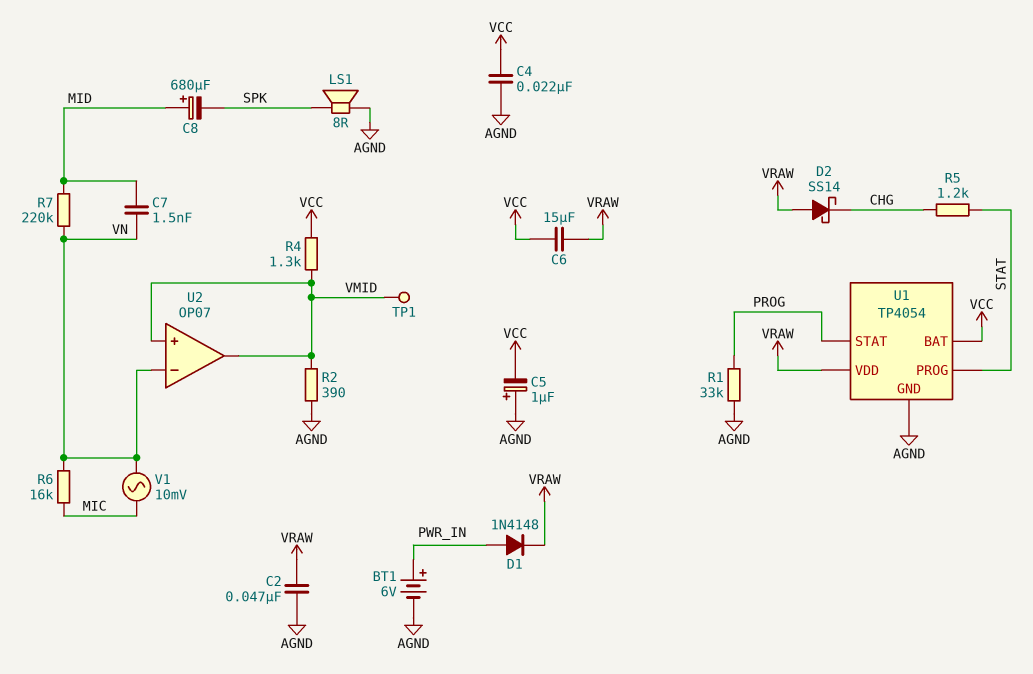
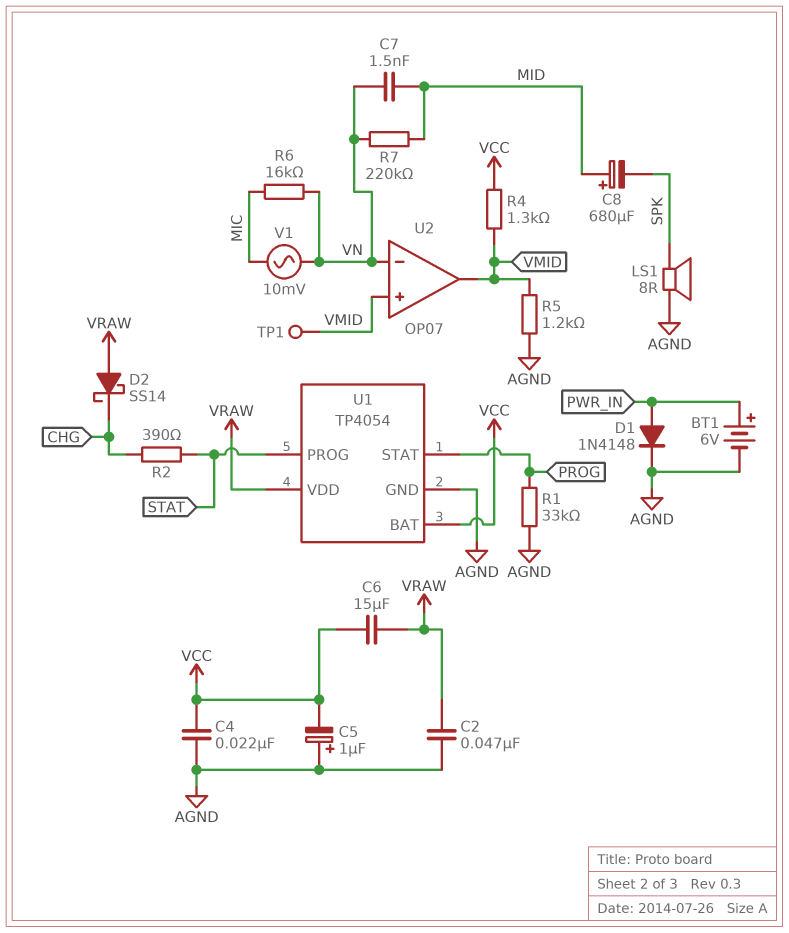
D1: diode 1N4148 (A PWR_IN, K VRAW) -> diode 1N4148 (A PWR_IN, K AGND)
R2: 390 (AGND, VMID) -> 390 (CHG, STAT)
R5: 1.2k (CHG, STAT) -> 1.2k (AGND, VMID)

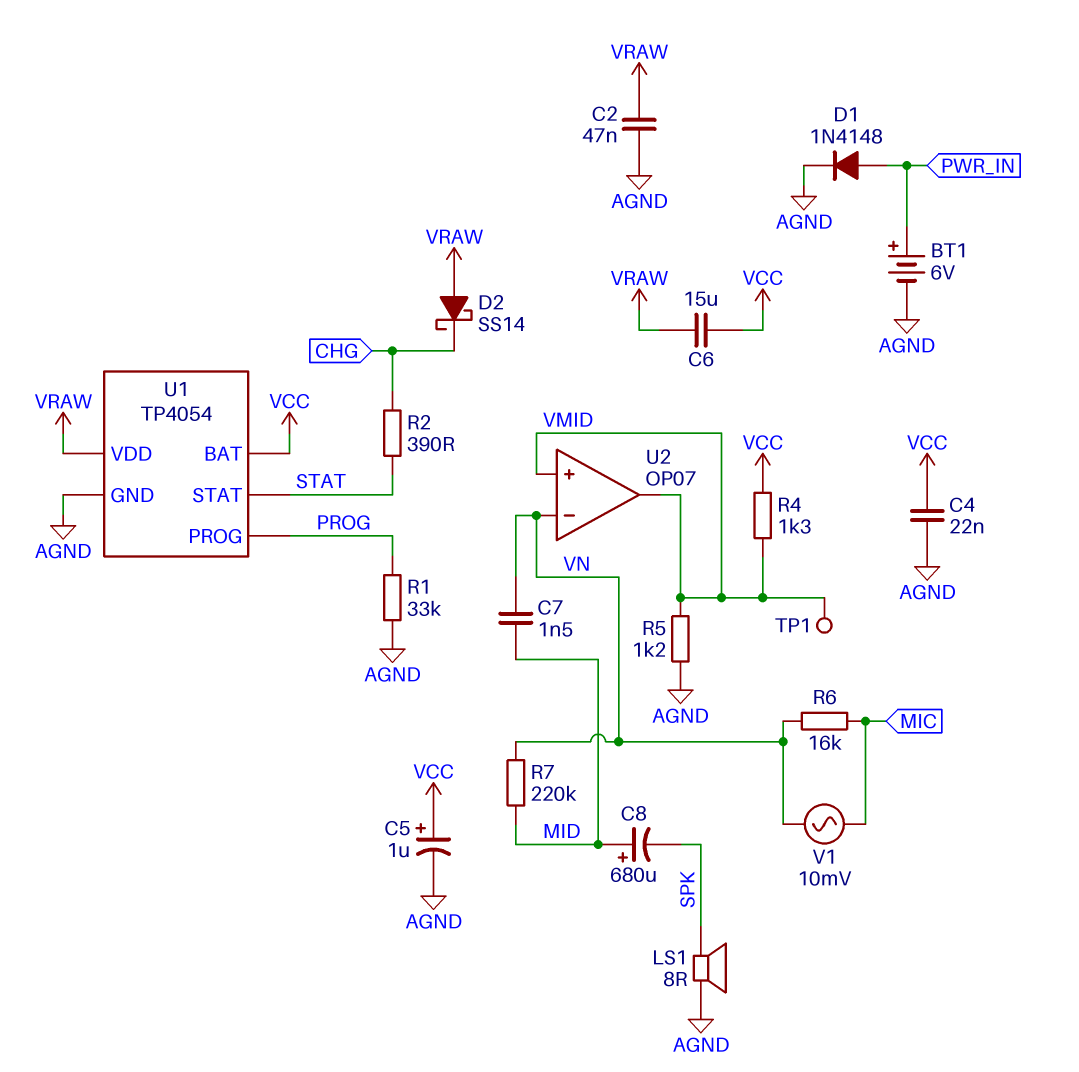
C5: 1uF (plus AGND, minus VCC) -> 1uF (plus VCC, minus AGND)
U1 pin PROG: STAT -> PROG
U1 pin STAT: PROG -> STAT

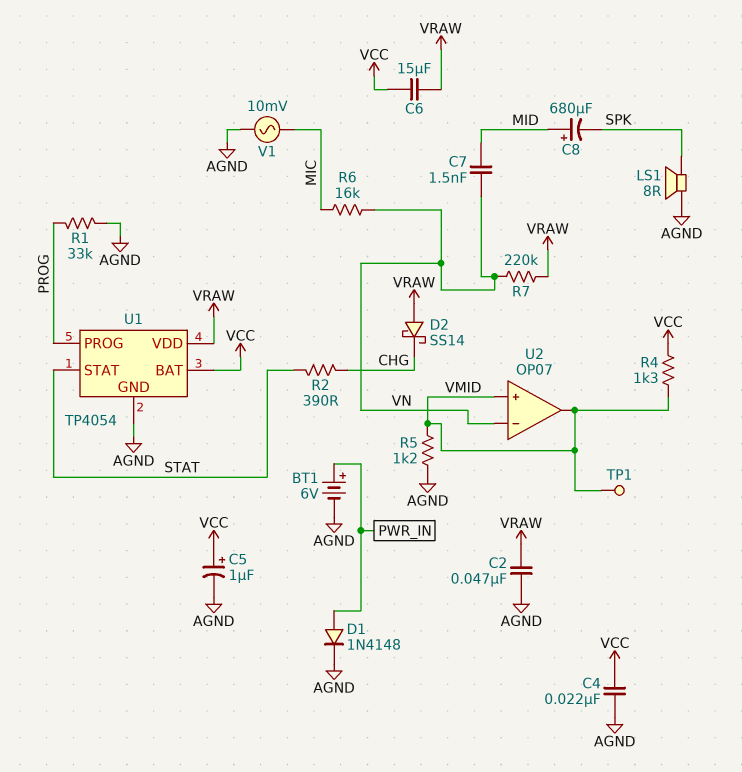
R7: 220k (MID, VN) -> 220k (VN, VRAW)
V1: AC 10mV (MIC, VN) -> AC 10mV (AGND, MIC)

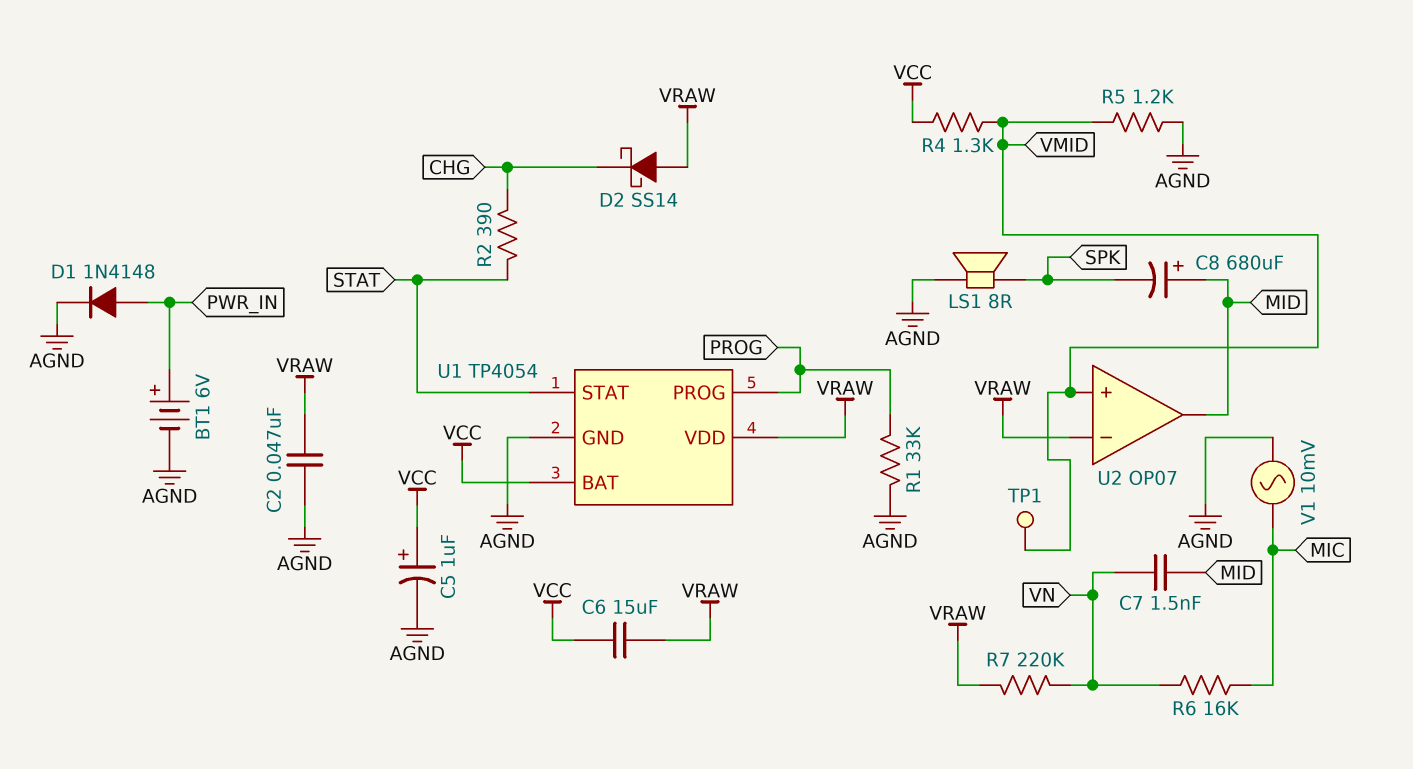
C4: 22nF (AGND, VCC) -> none
U2 pin in-: VN -> VRAW
U2 pin out: VMID -> MID

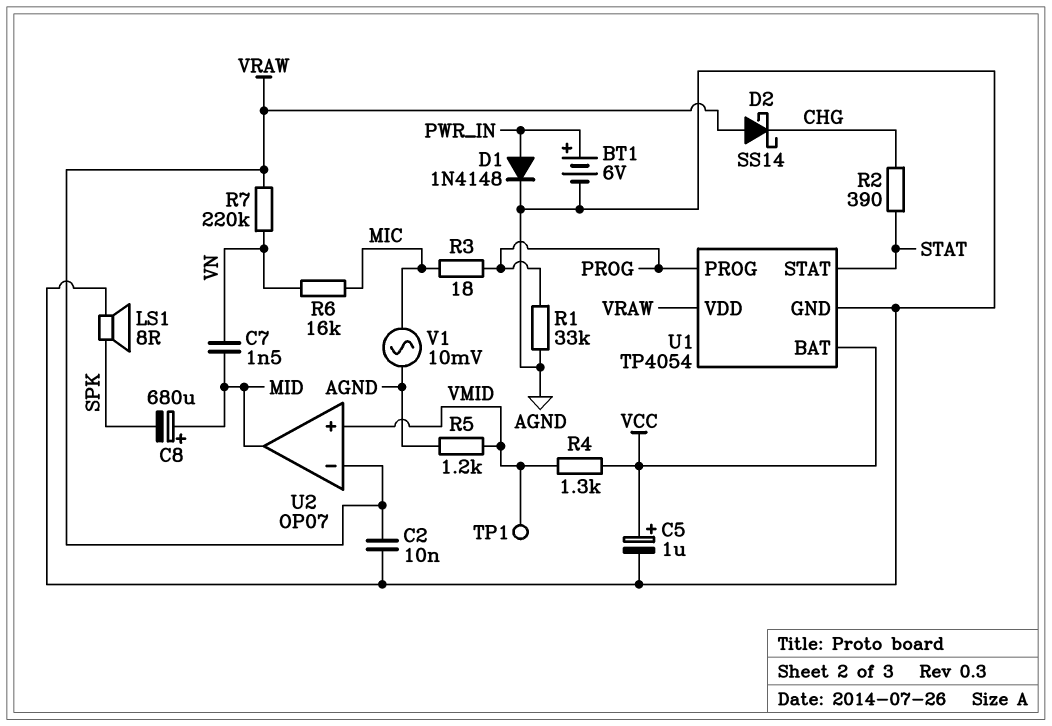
C2: 47nF (AGND, VRAW) -> 10nF (AGND, VRAW)
C6: 15uF (VCC, VRAW) -> none
R3: none -> 18 (MIC, PROG)

